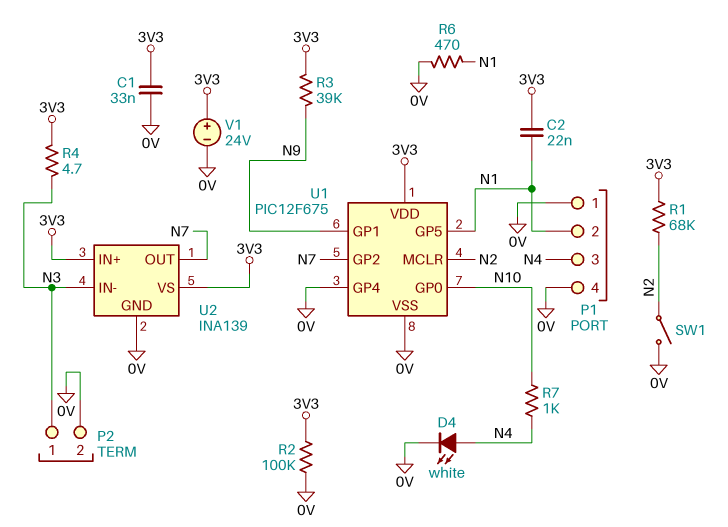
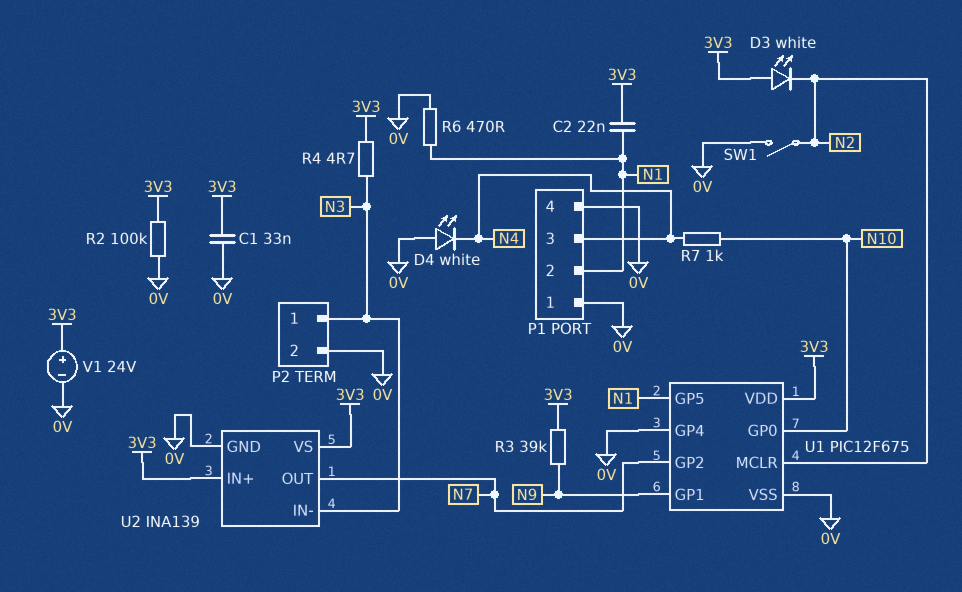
D3: none -> LED white (A 3V3, K N2)
D4: LED white (A N4, K 0V) -> LED white (A 0V, K N4)
R1: 68k (3V3, N2) -> none

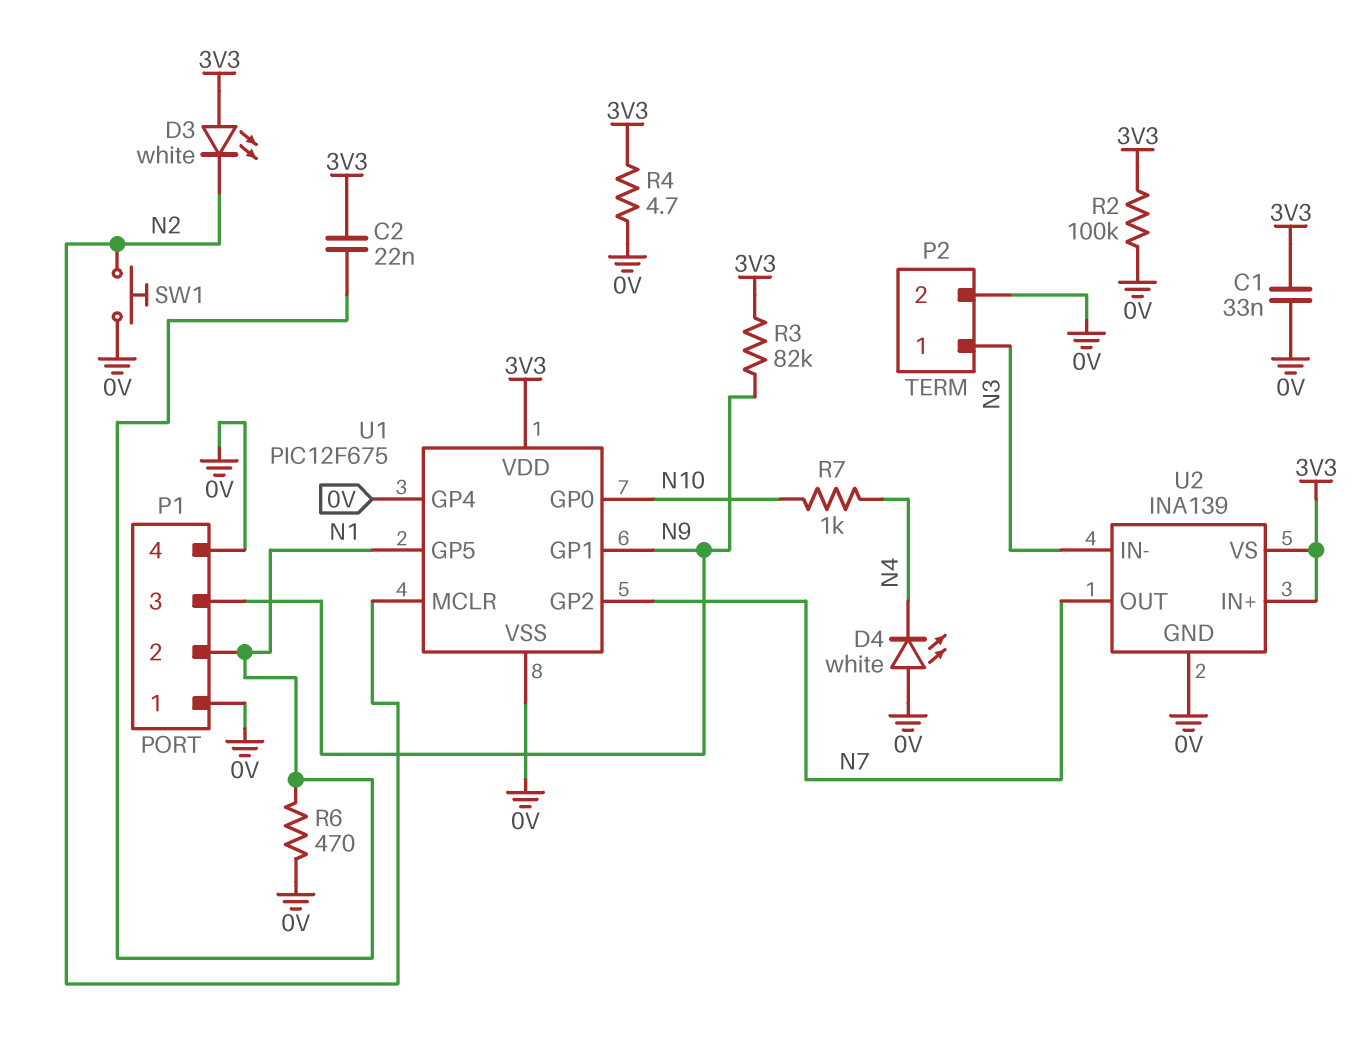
P1 pin 3: N4 -> N9
R3: 39k (3V3, N9) -> 82k (3V3, N9)
R4: 4.7 (3V3, N3) -> 4.7 (0V, 3V3)
SW1: switch (0V, N2) -> button (0V, N2)
V1: 24V (plus 3V3, minus 0V) -> none

